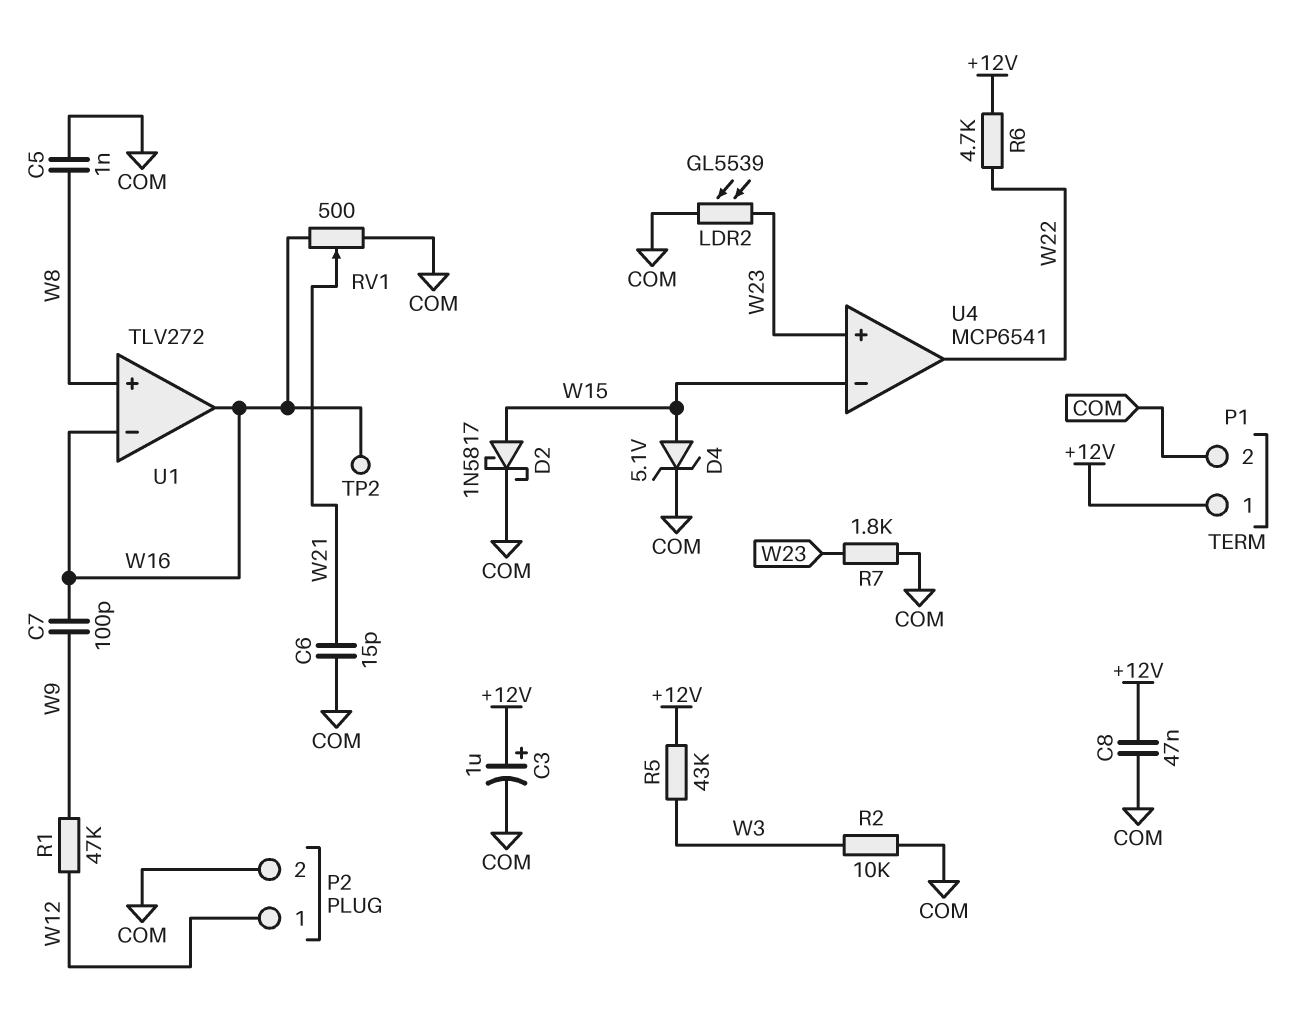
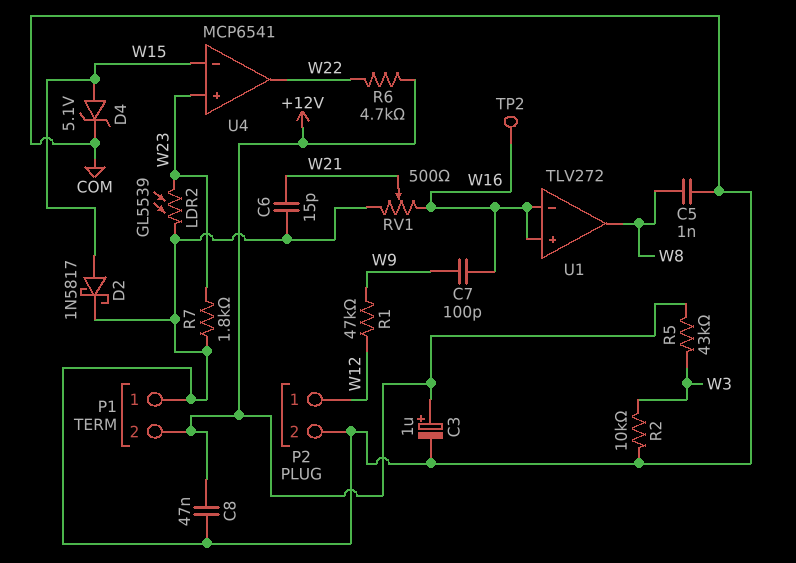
P1 pin 1: +12V -> COM
P1 pin 2: COM -> +12V
U1 pin in+: W8 -> W16
U1 pin out: W16 -> W8

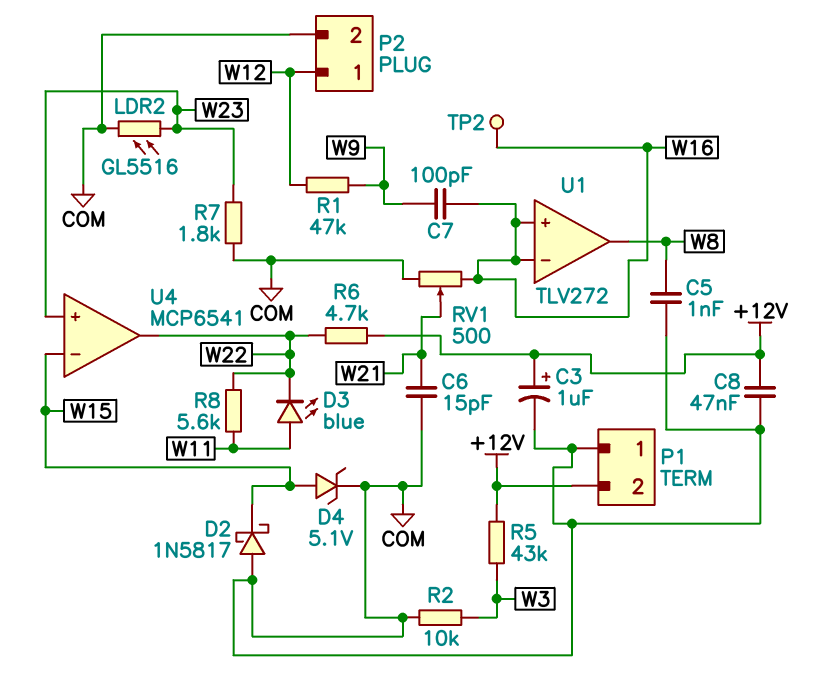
D2: schottky 1N5817 (A W15, K COM) -> schottky 1N5817 (A COM, K W15)
D3: none -> LED blue (A W11, K W22)
LDR2: GL5539 (COM, W23) -> GL5516 (COM, W23)
R8: none -> 5.6k (W11, W22)

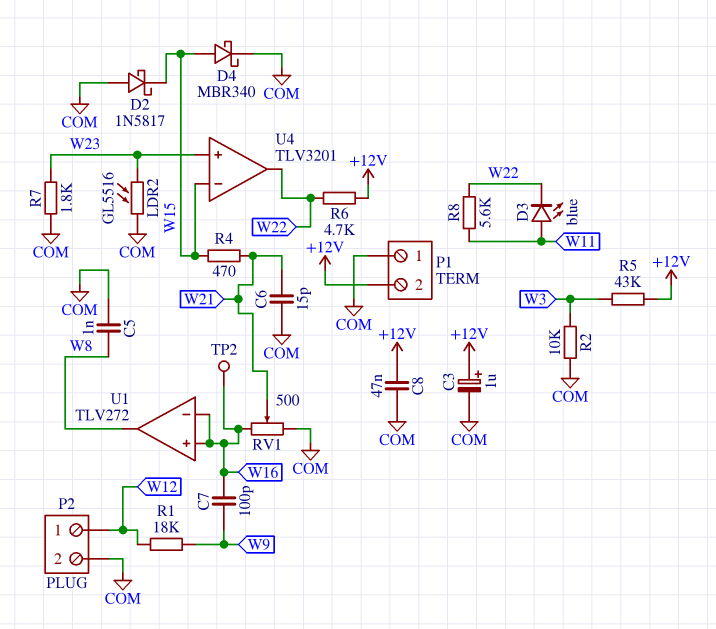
D4: zener 5.1V (A W15, K COM) -> schottky MBR340 (A W15, K COM)
R1: 47k (W9, W12) -> 18k (W9, W12)
R4: none -> 470 (W15, W21)
U4: MCP6541 -> TLV3201

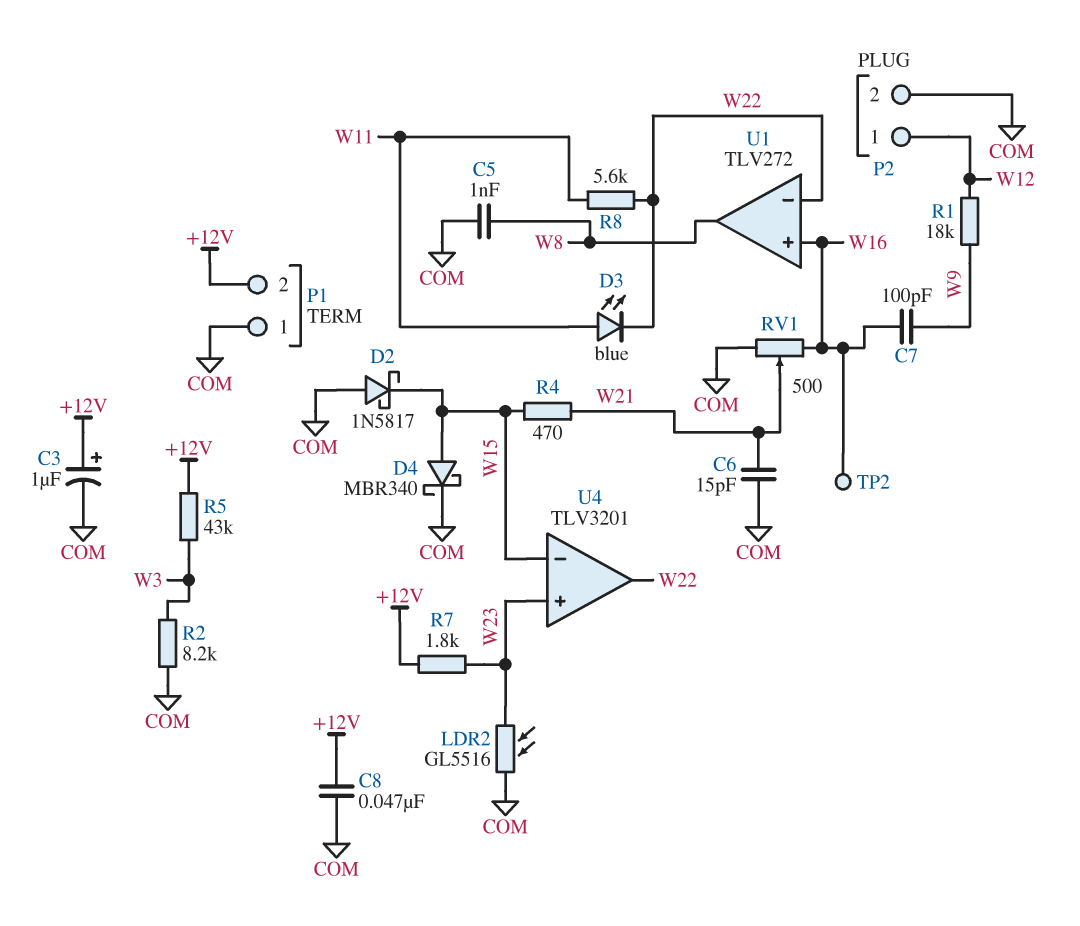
R2: 10k (COM, W3) -> 8.2k (COM, W3)
R6: 4.7k (+12V, W22) -> none
R7: 1.8k (COM, W23) -> 1.8k (+12V, W23)
U1 pin in-: W16 -> W22

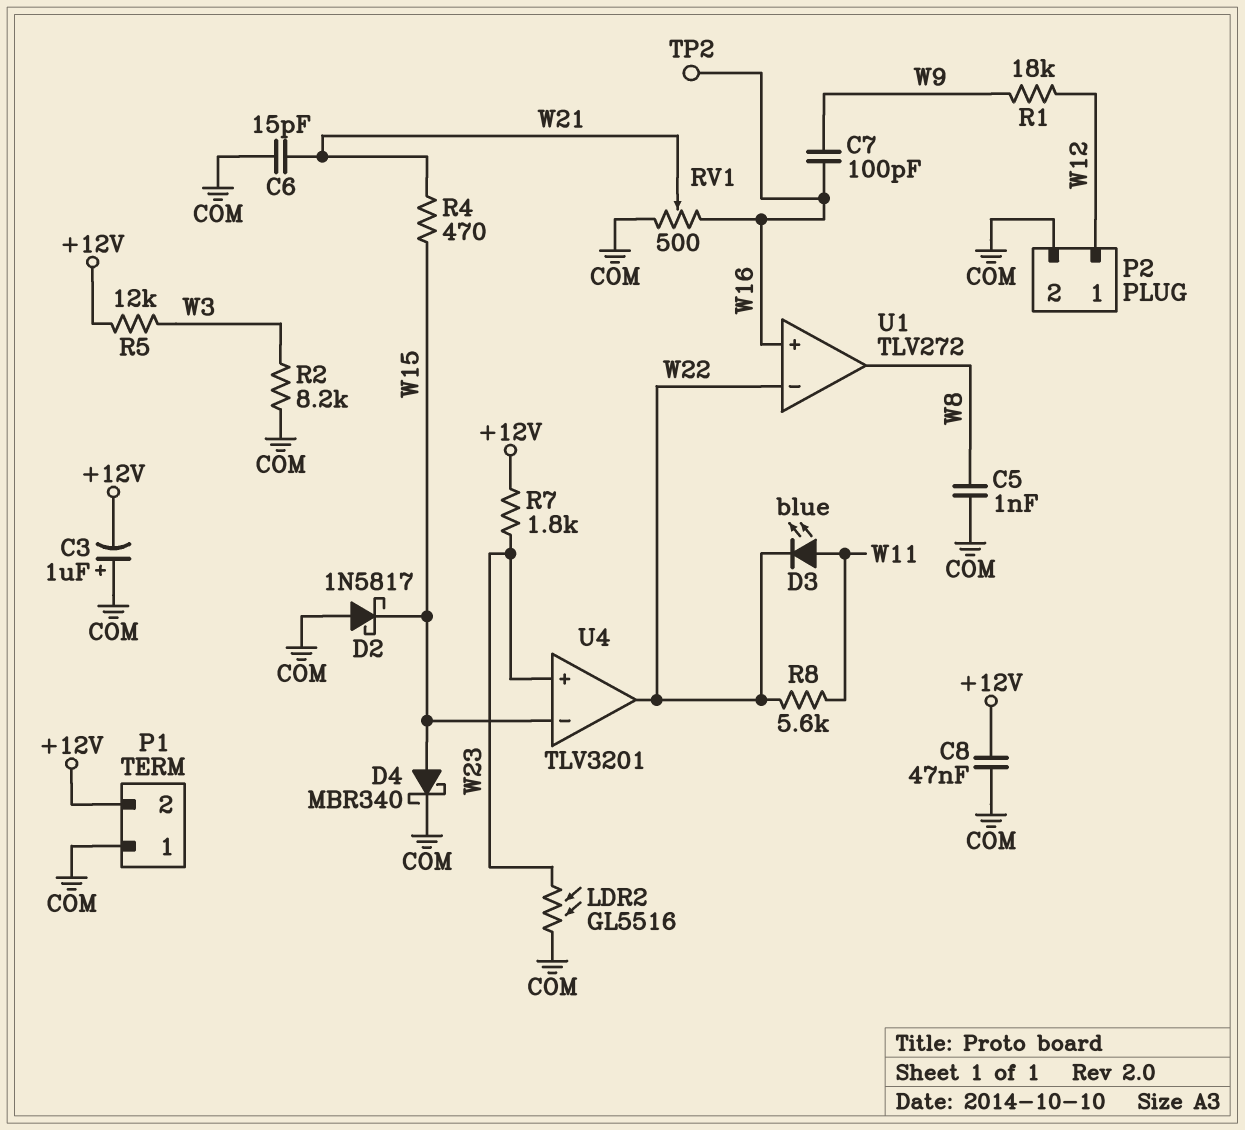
C3: 1uF (plus +12V, minus COM) -> 1uF (plus COM, minus +12V)
R5: 43k (+12V, W3) -> 12k (+12V, W3)

